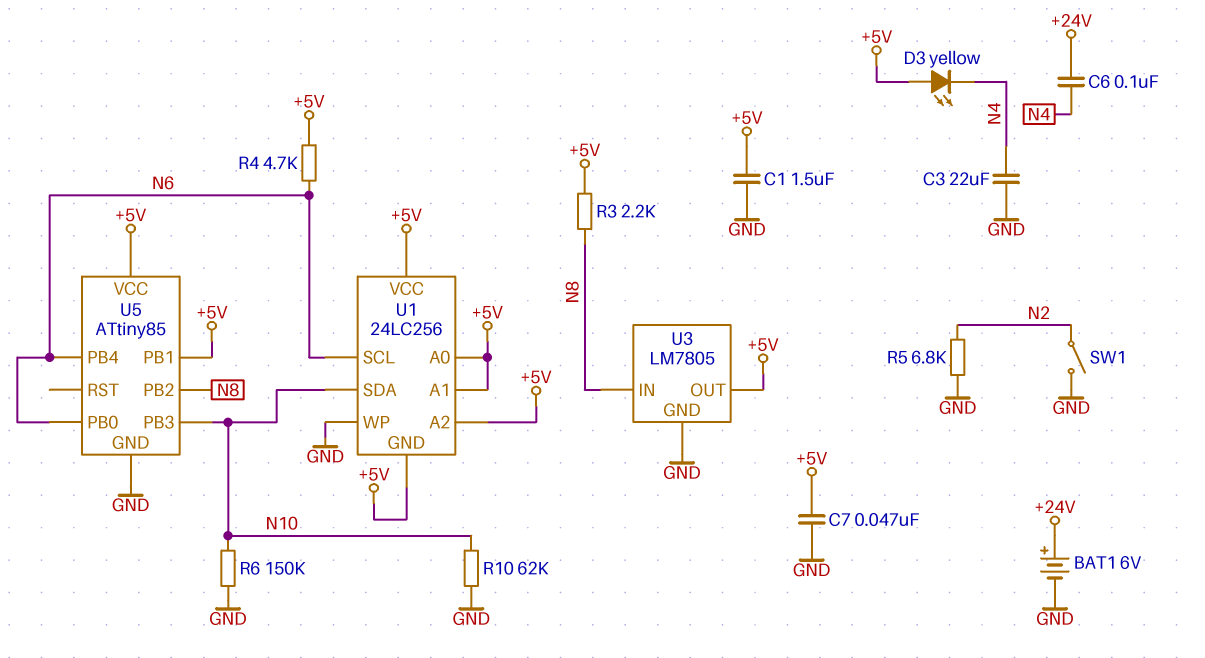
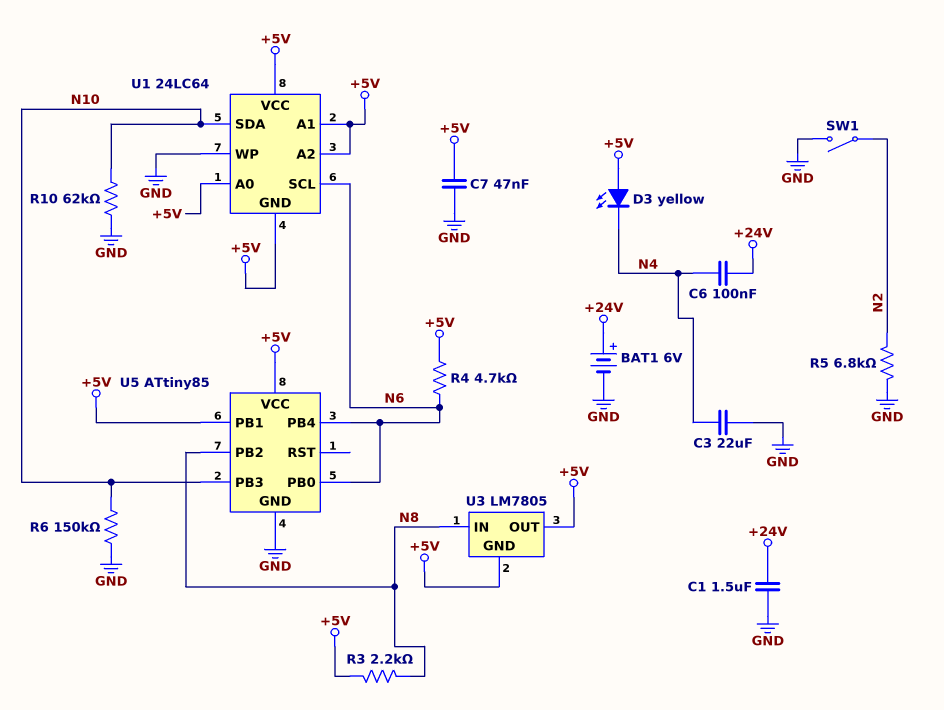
C1: 1.5uF (+5V, GND) -> 1.5uF (+24V, GND)
U1: 24LC256 -> 24LC64
U3 pin GND: GND -> +5V

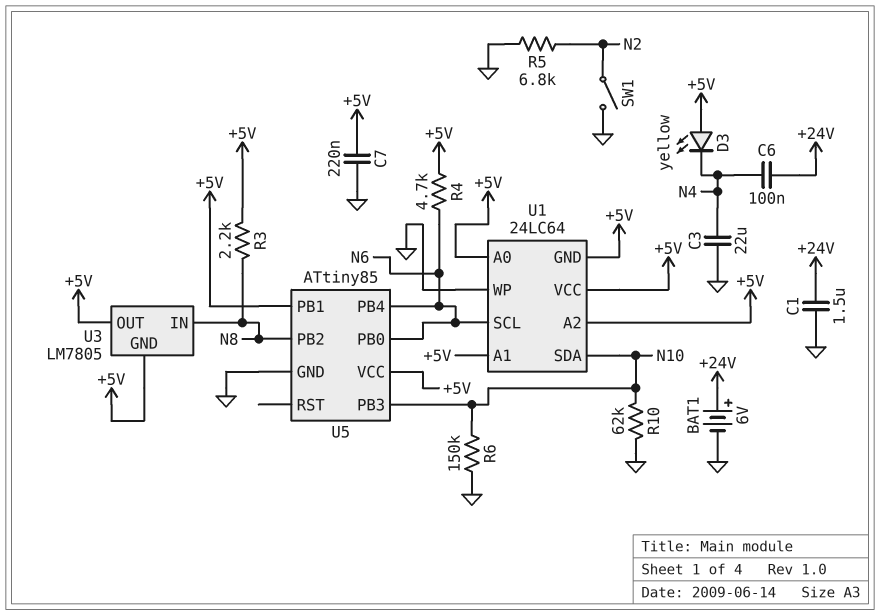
C7: 47nF (+5V, GND) -> 220nF (+5V, GND)

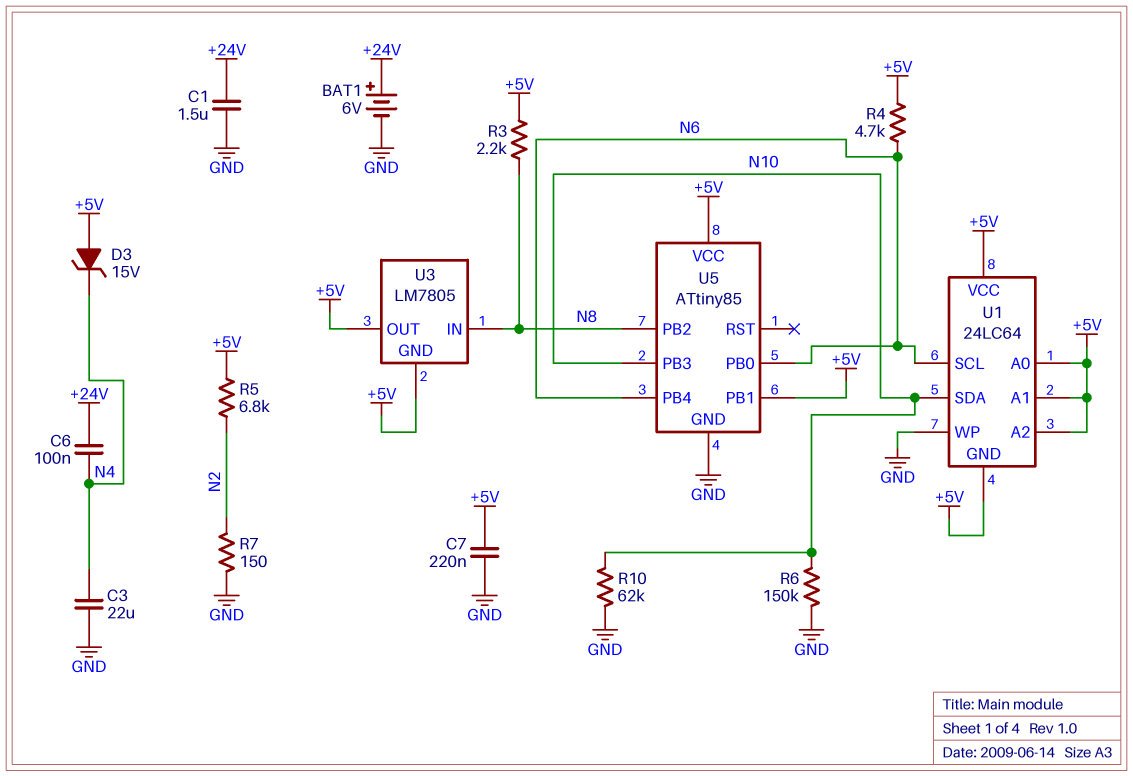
D3: LED yellow (A +5V, K N4) -> zener 15V (A +5V, K N4)
R5: 6.8k (GND, N2) -> 6.8k (+5V, N2)
R7: none -> 150 (GND, N2)
SW1: switch (GND, N2) -> none

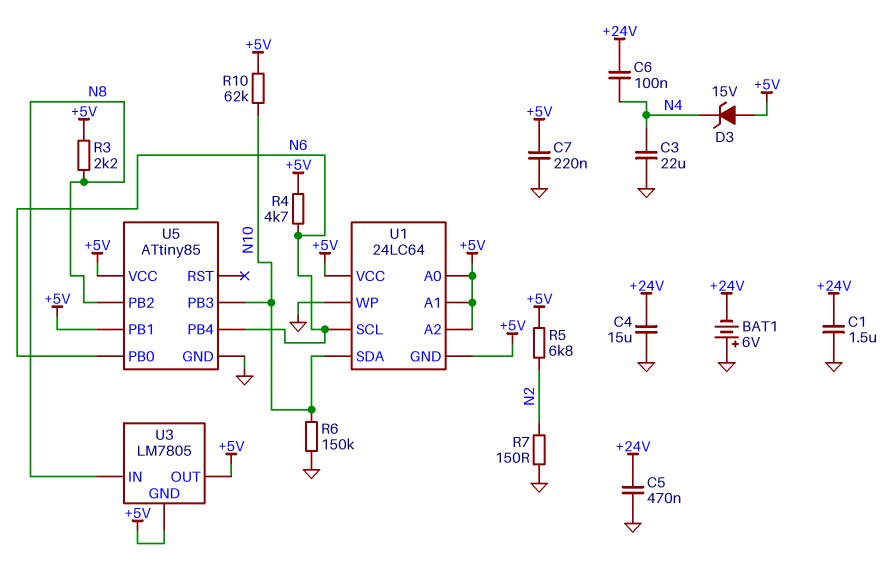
BAT1: 6V (plus +24V, minus GND) -> 6V (plus GND, minus +24V)
C4: none -> 15uF (+24V, GND)
C5: none -> 470nF (+24V, GND)
R10: 62k (GND, N10) -> 62k (+5V, N10)

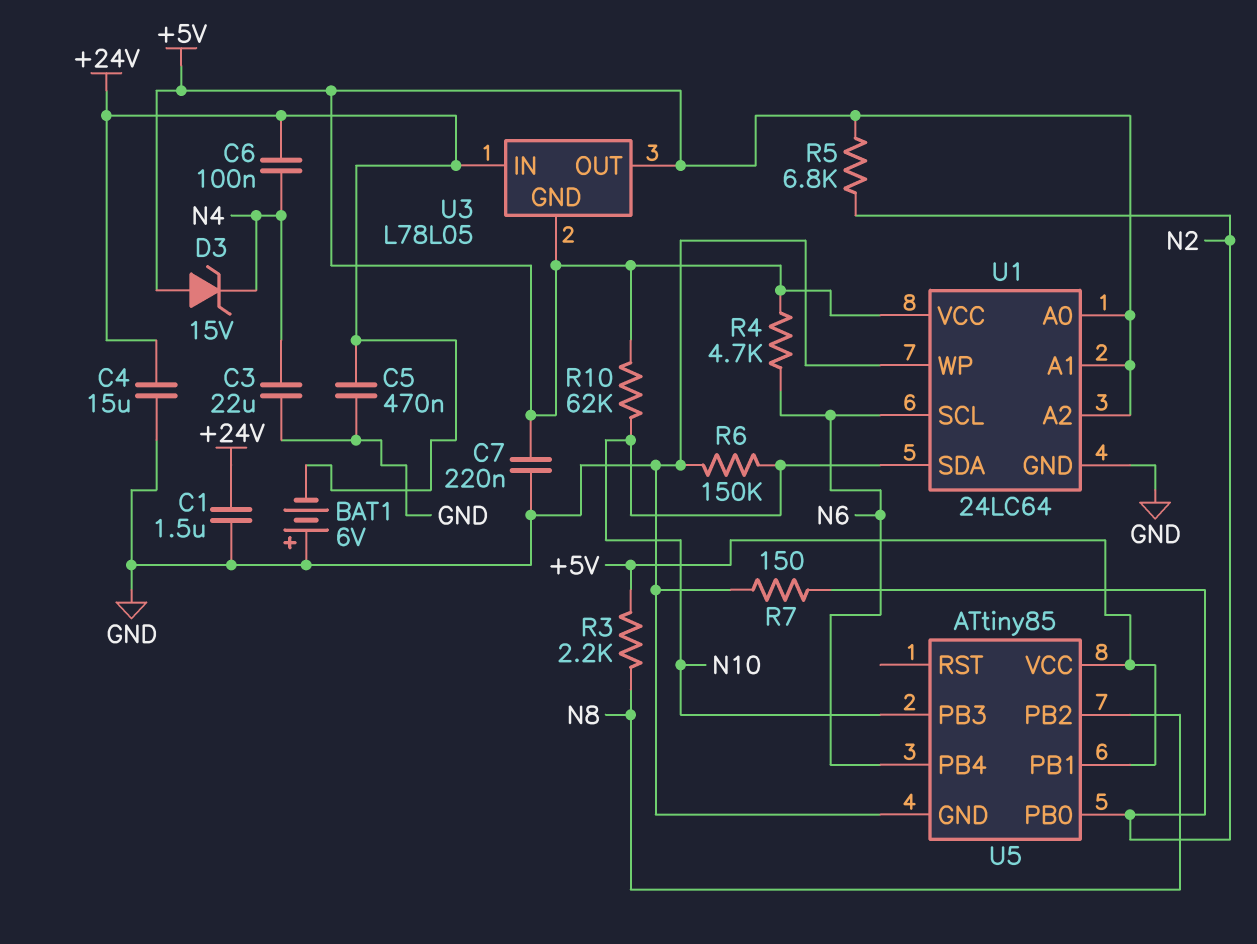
U1 pin GND: +5V -> GND
U3: LM7805 -> L78L05
U3 pin IN: N8 -> +24V
U5 pin PB0: N6 -> N2

